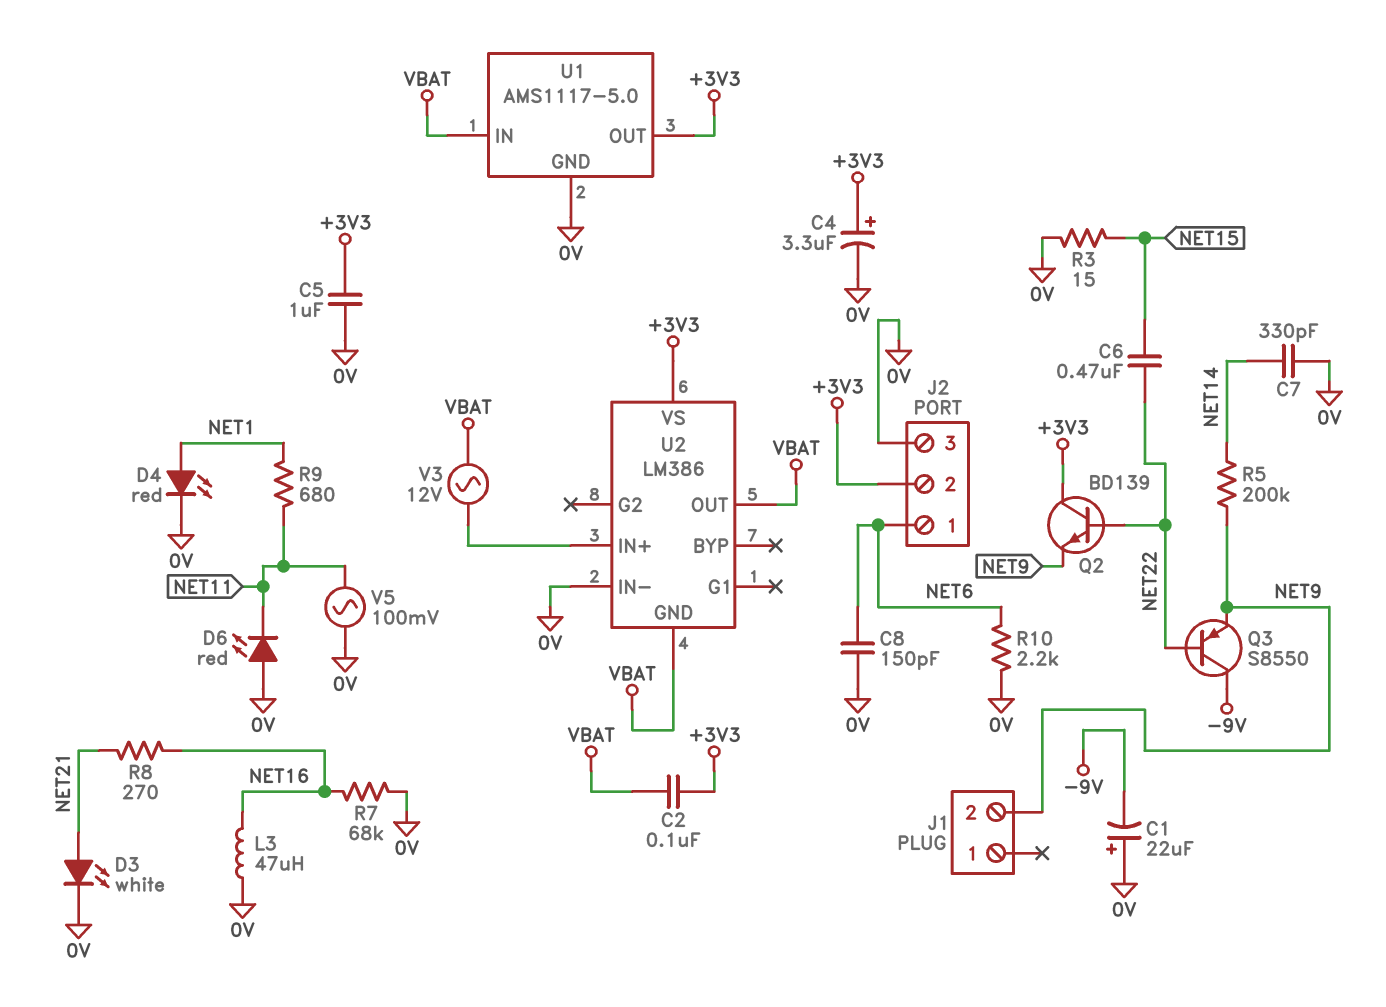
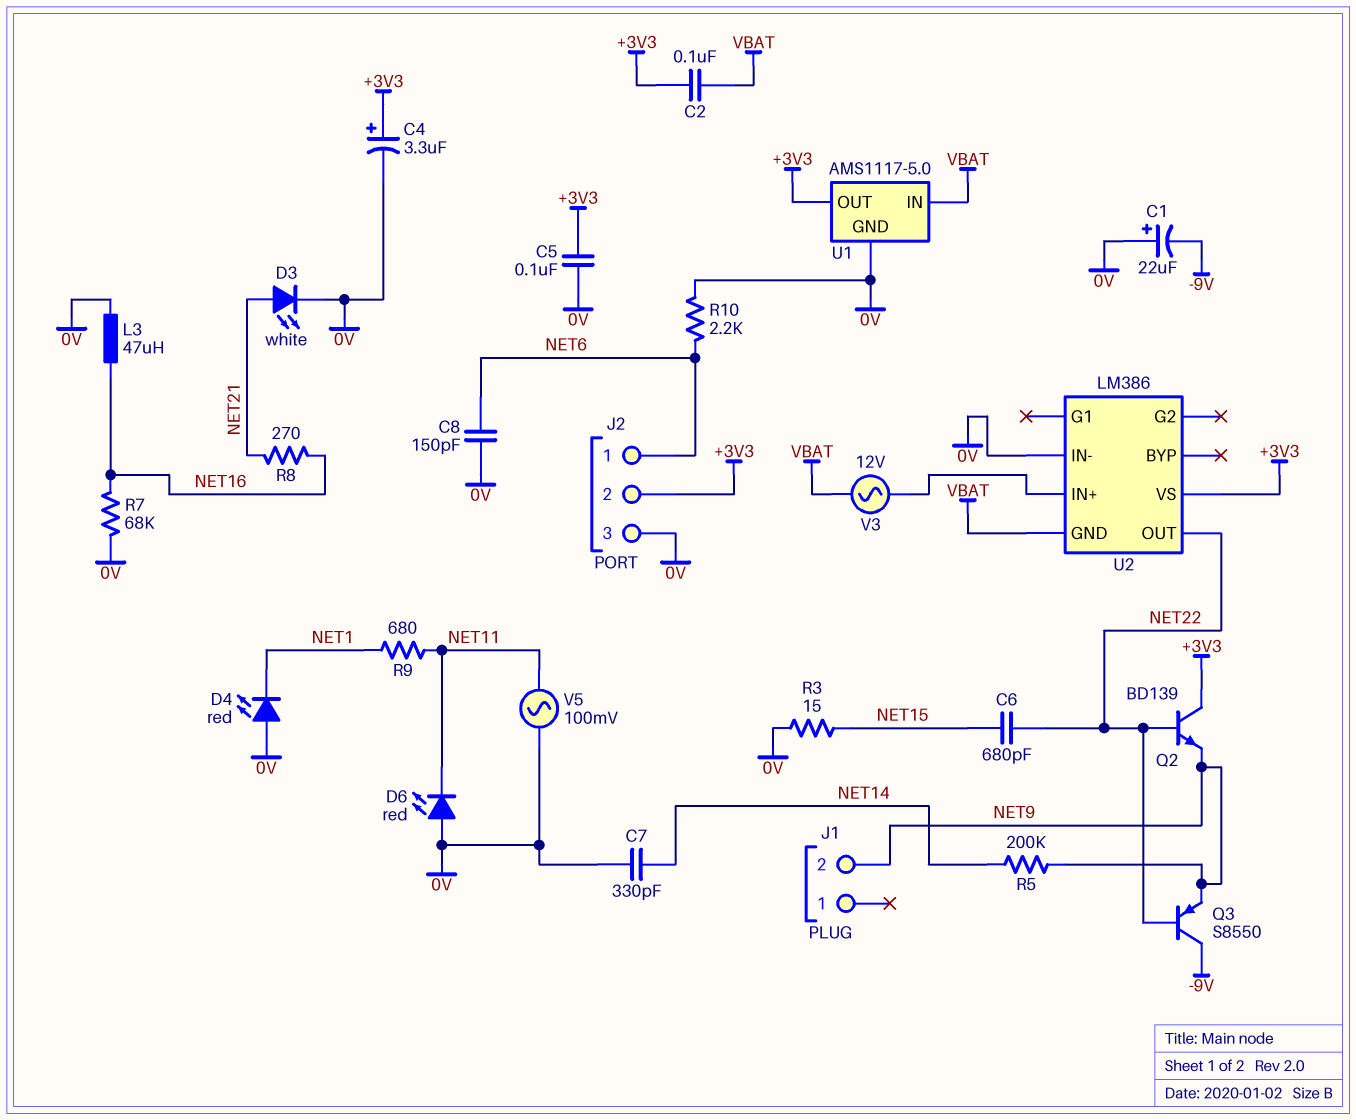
C5: 1uF (+3V3, 0V) -> 100nF (+3V3, 0V)
C6: 470nF (NET15, NET22) -> 680pF (NET15, NET22)
D4: LED red (A NET1, K 0V) -> LED red (A 0V, K NET1)
U2 pin OUT: VBAT -> NET22

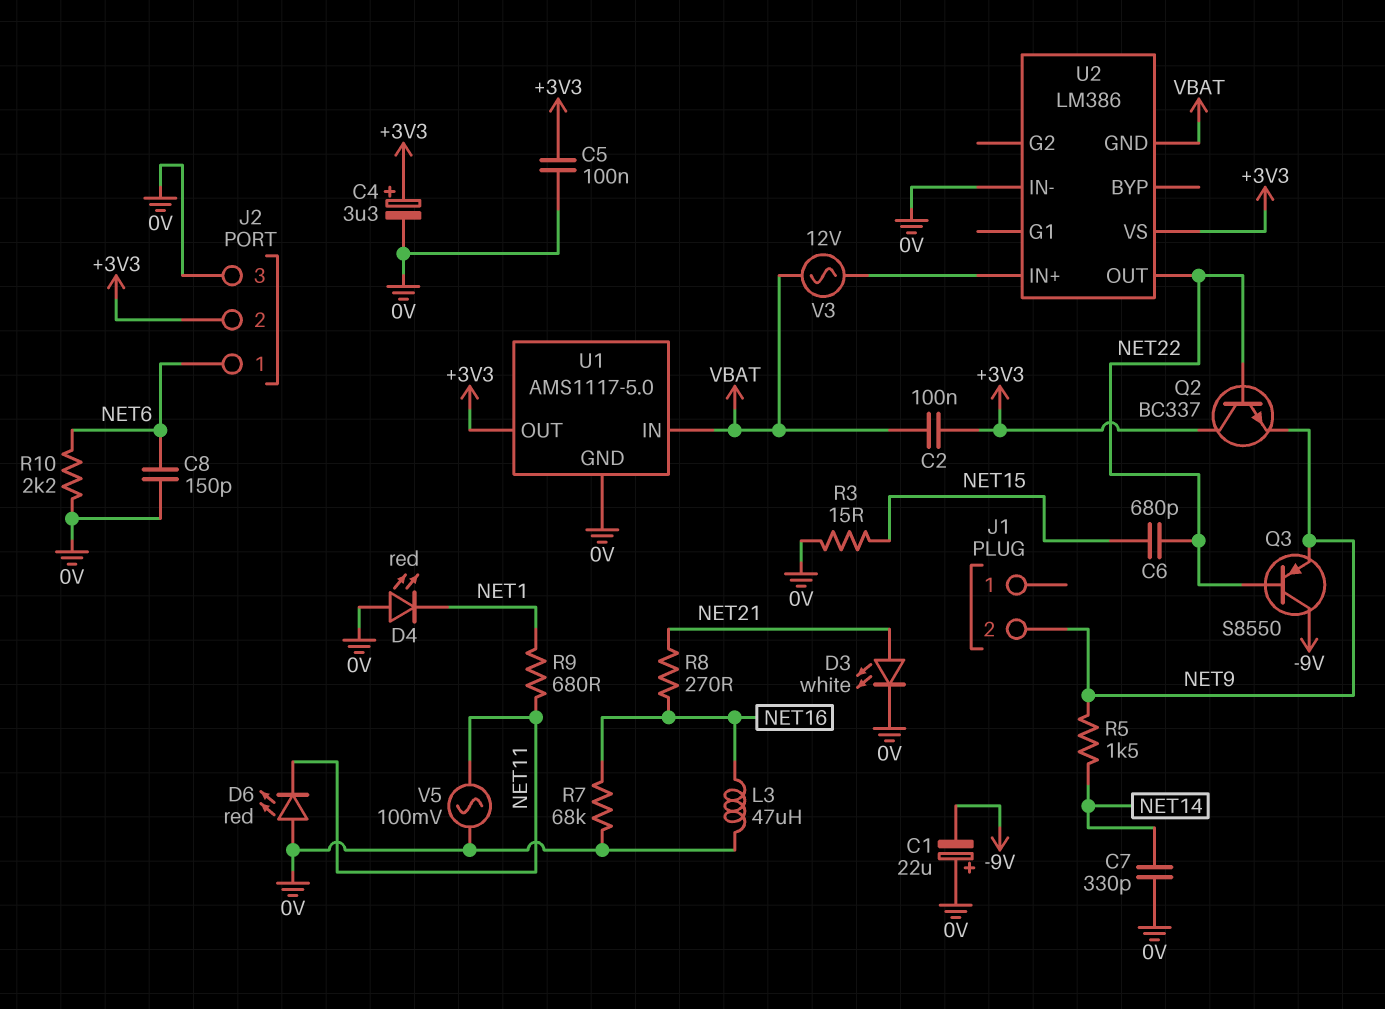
Q2: NPN BD139 (B NET22, C +3V3, E NET9) -> NPN BC337 (B NET22, C +3V3, E NET9)
R5: 200k (NET9, NET14) -> 1.5k (NET9, NET14)

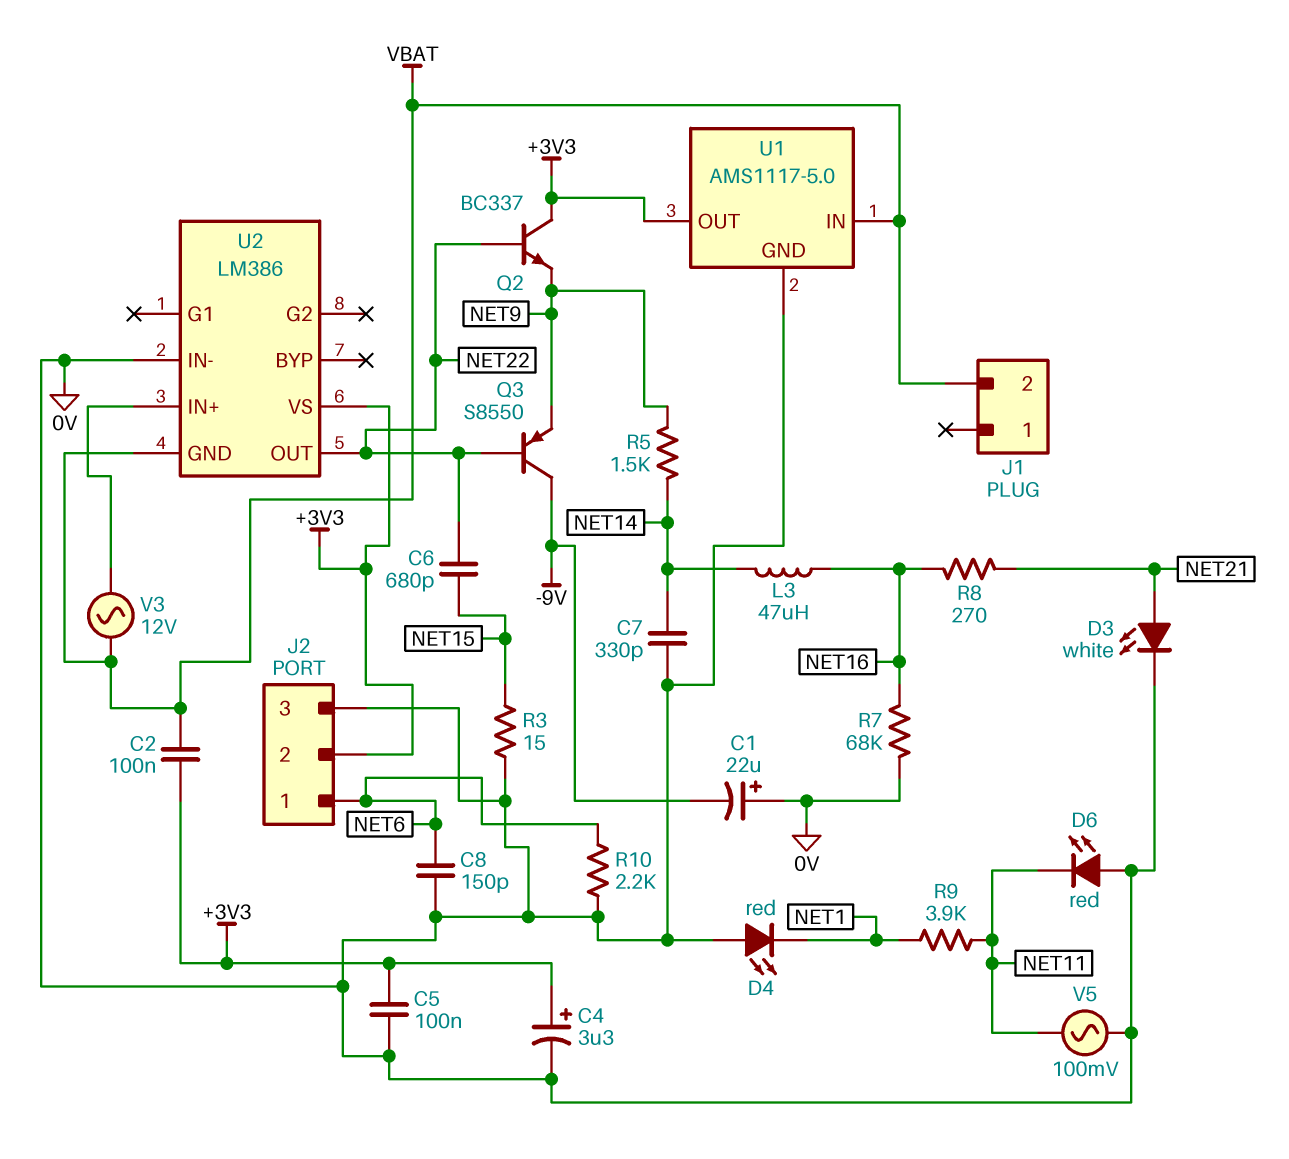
J1 pin 2: NET9 -> VBAT
L3: 47uH (0V, NET16) -> 47uH (NET14, NET16)
R9: 680 (NET1, NET11) -> 3.9k (NET1, NET11)

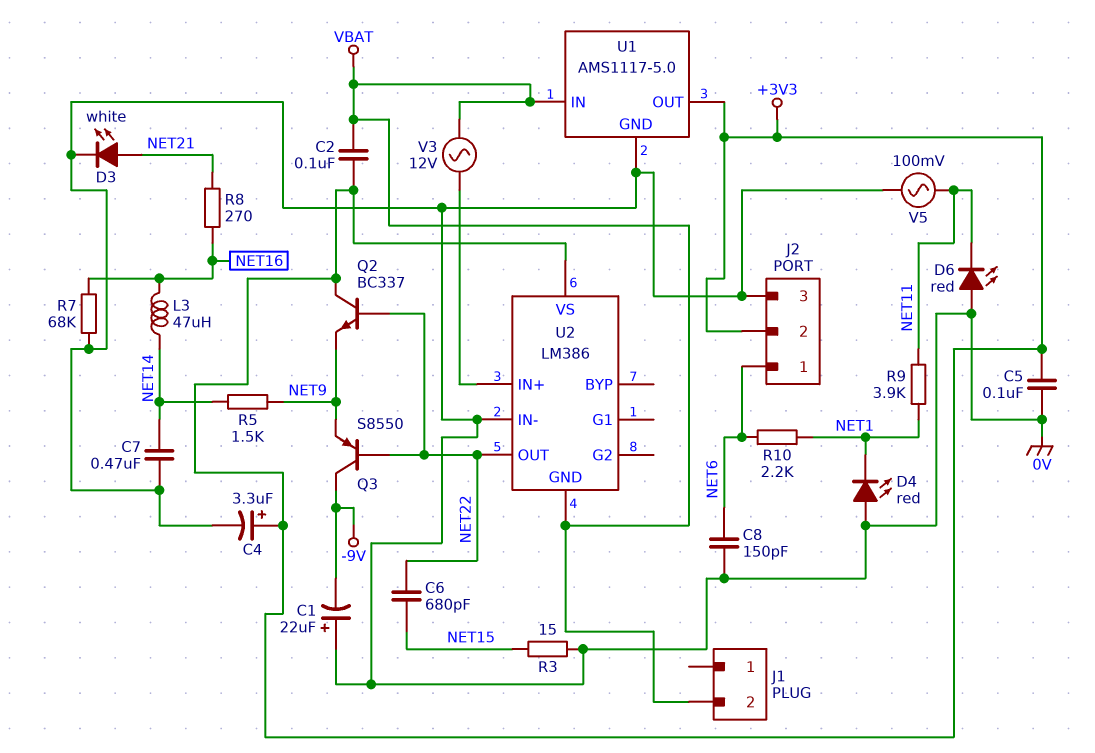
C7: 330pF (0V, NET14) -> 470nF (0V, NET14)
R10: 2.2k (0V, NET6) -> 2.2k (NET1, NET6)

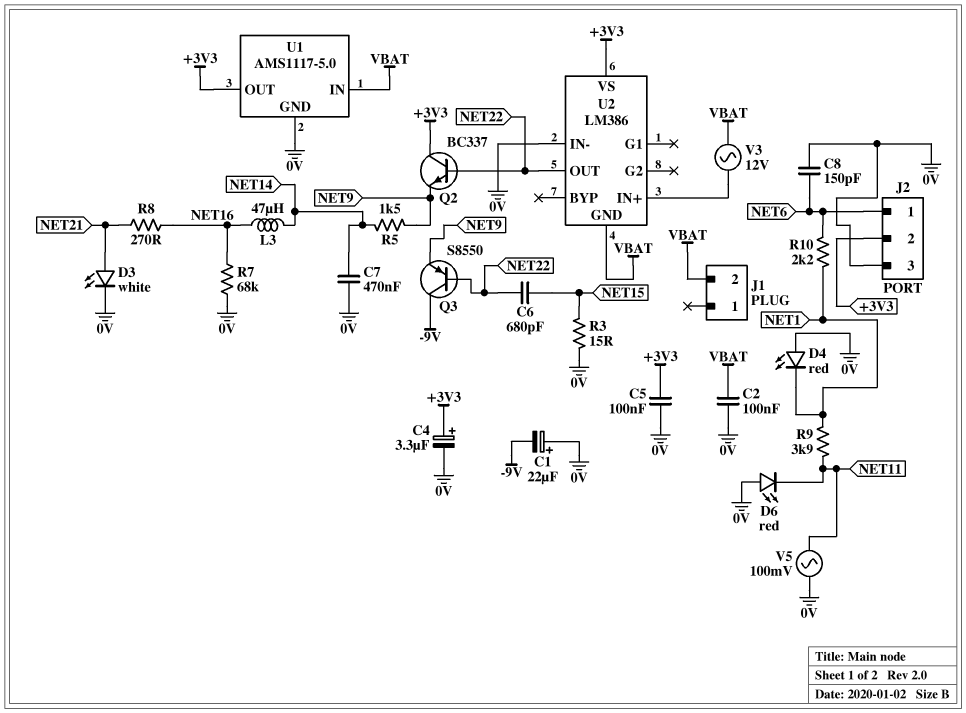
C2: 100nF (+3V3, VBAT) -> 100nF (0V, VBAT)

